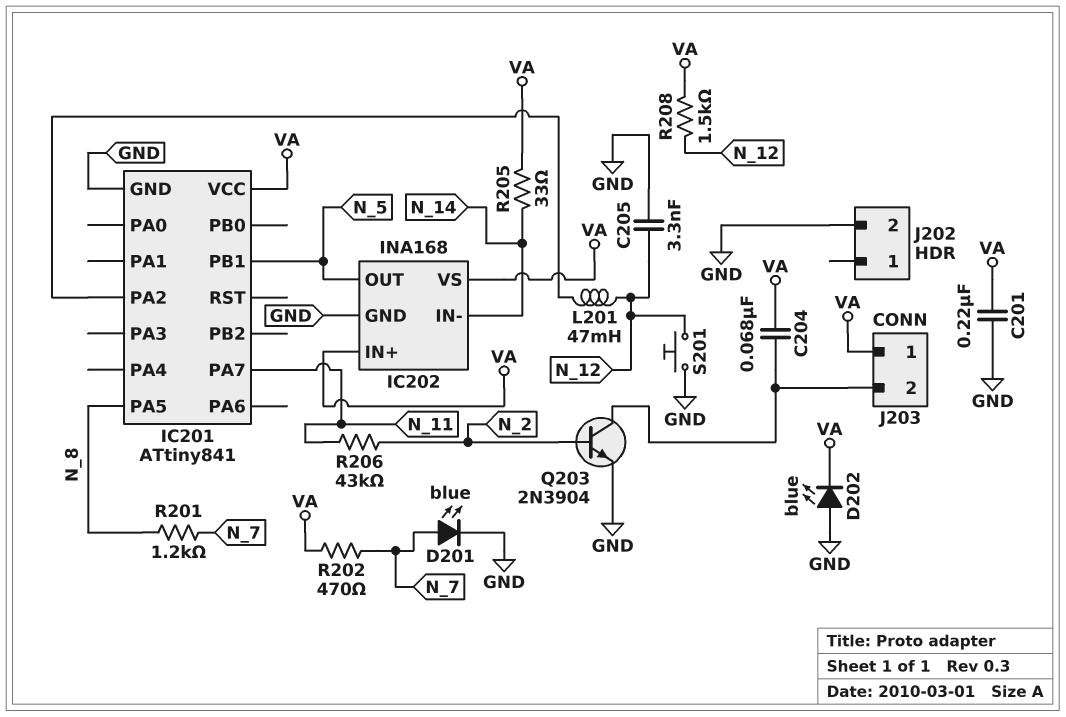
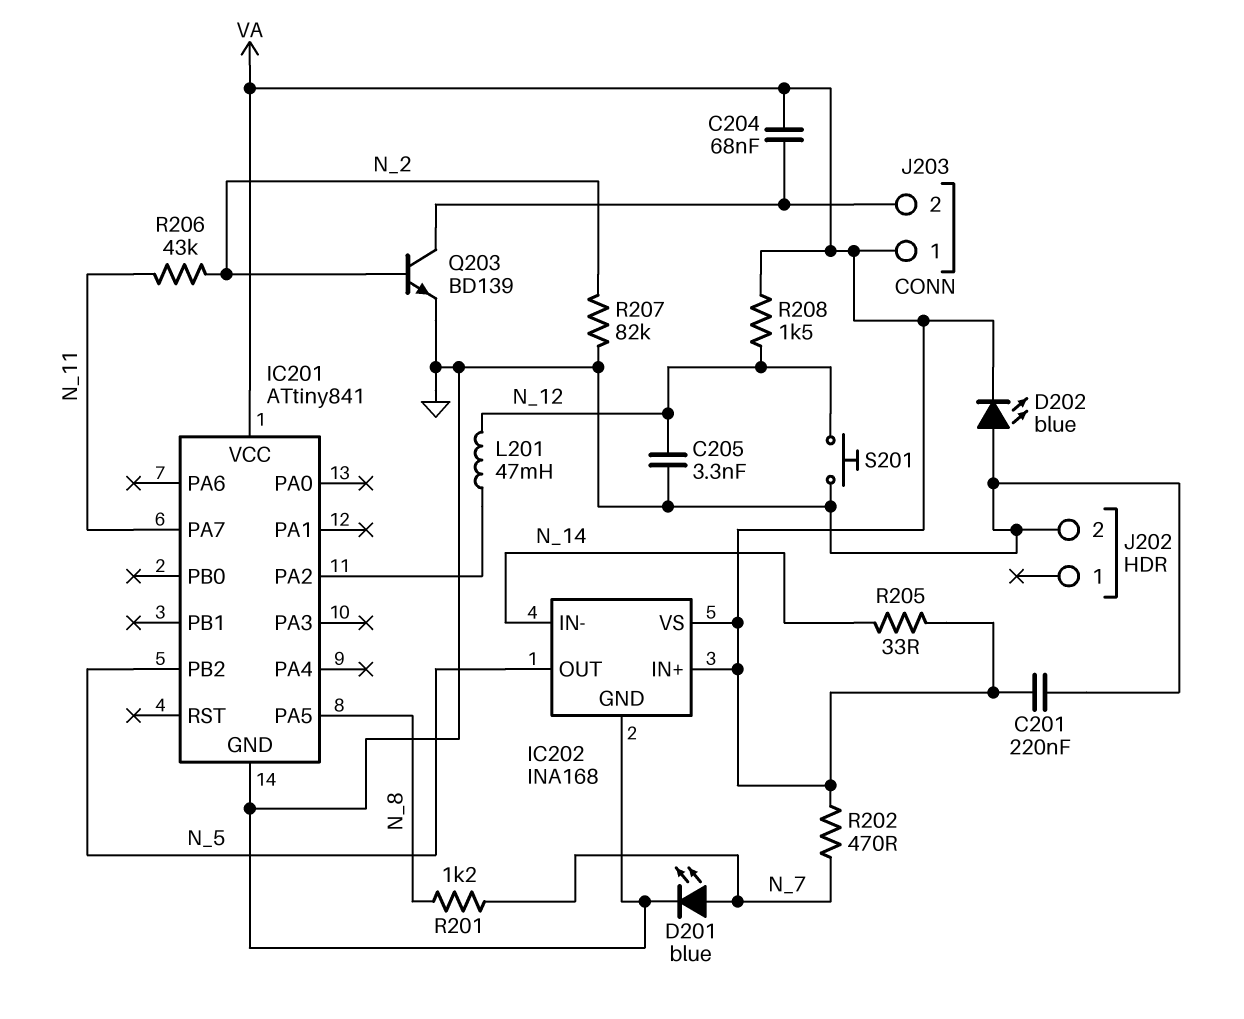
IC201 pin PB1: N_5 -> none
IC201 pin PB2: none -> N_5
Q203: NPN 2N3904 (B N_2, C J203/2, E GND) -> NPN BD139 (B N_2, C J203/2, E GND)
R207: none -> 82k (GND, N_2)

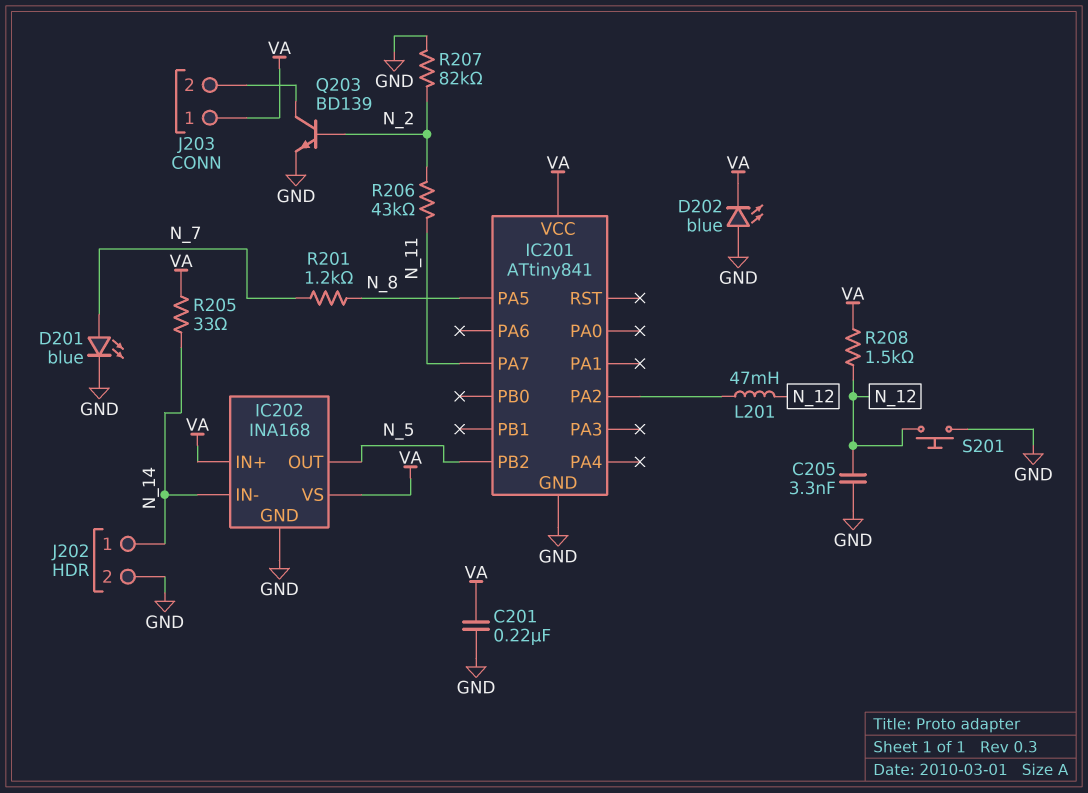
C204: 68nF (J203/2, VA) -> none
J202 pin 1: none -> N_14
R202: 470 (N_7, VA) -> none

